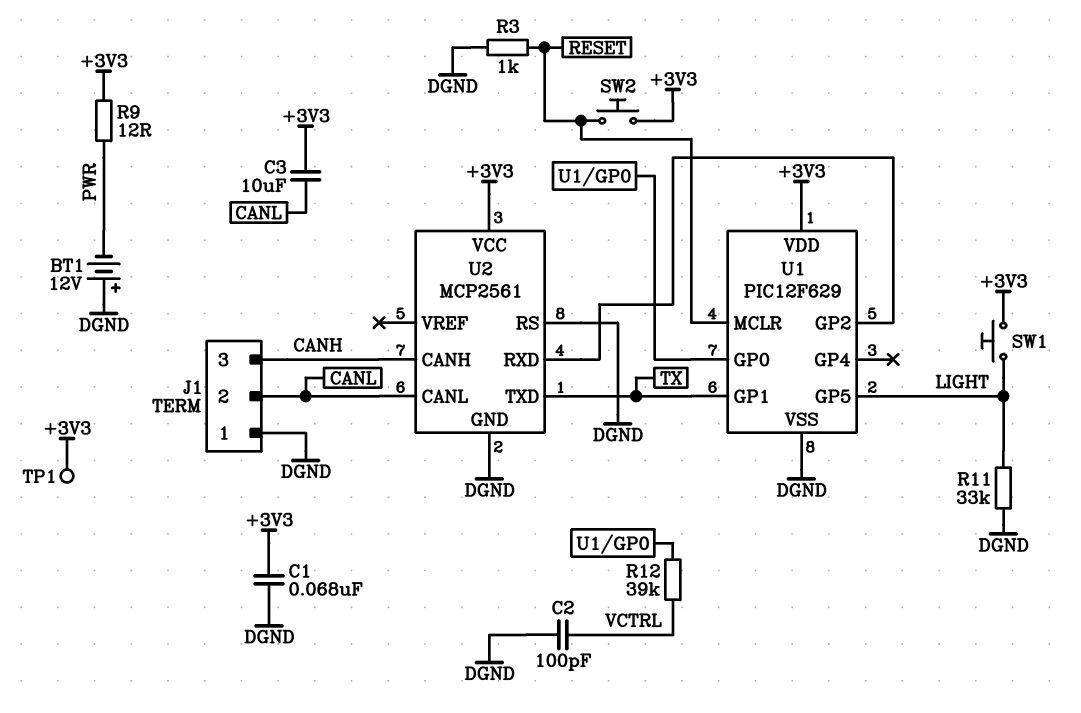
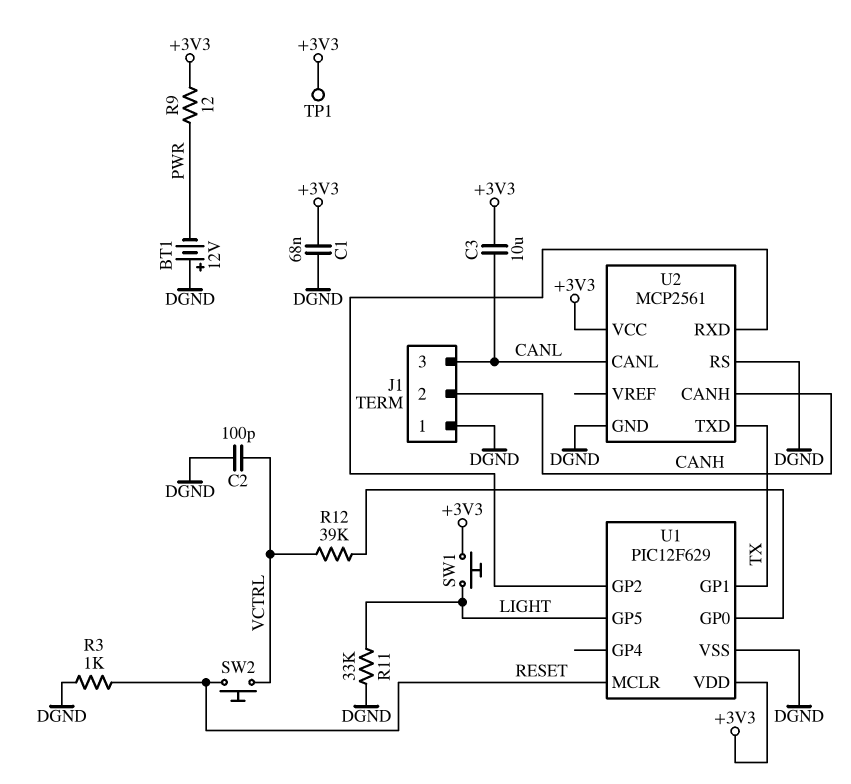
J1 pin 2: CANL -> CANH
J1 pin 3: CANH -> CANL
SW2: button (+3V3, RESET) -> button (RESET, VCTRL)

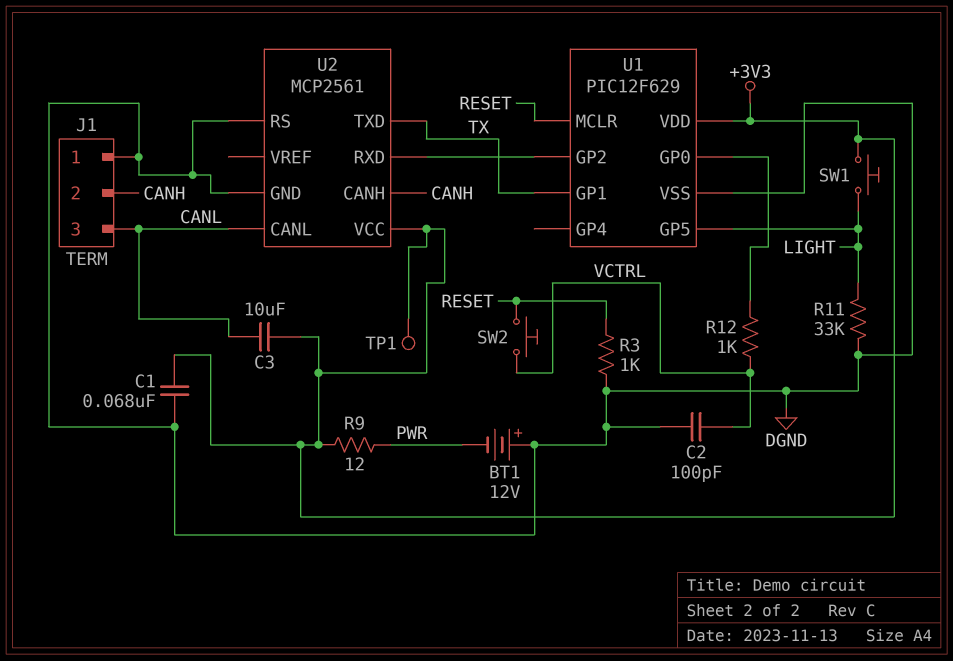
R12: 39k (U1/GP0, VCTRL) -> 1k (U1/GP0, VCTRL)

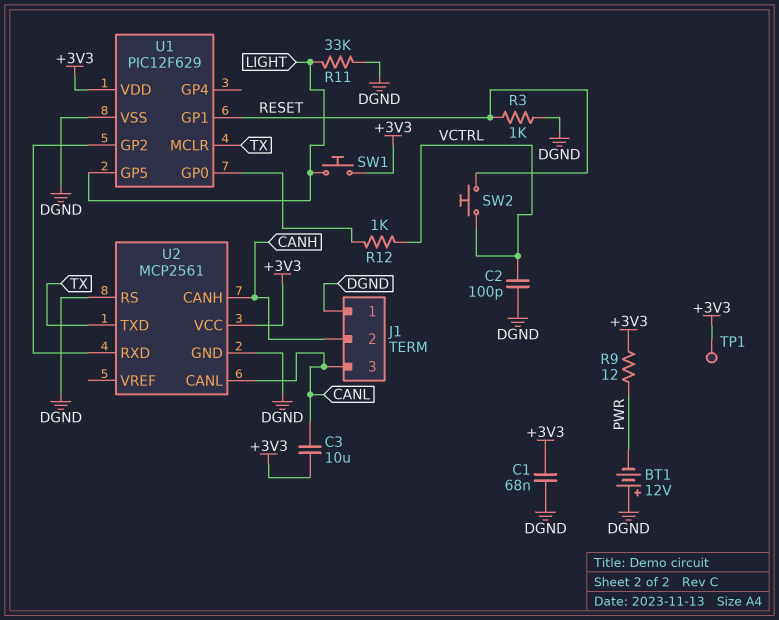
U1 pin GP1: TX -> RESET
U1 pin MCLR: RESET -> TX

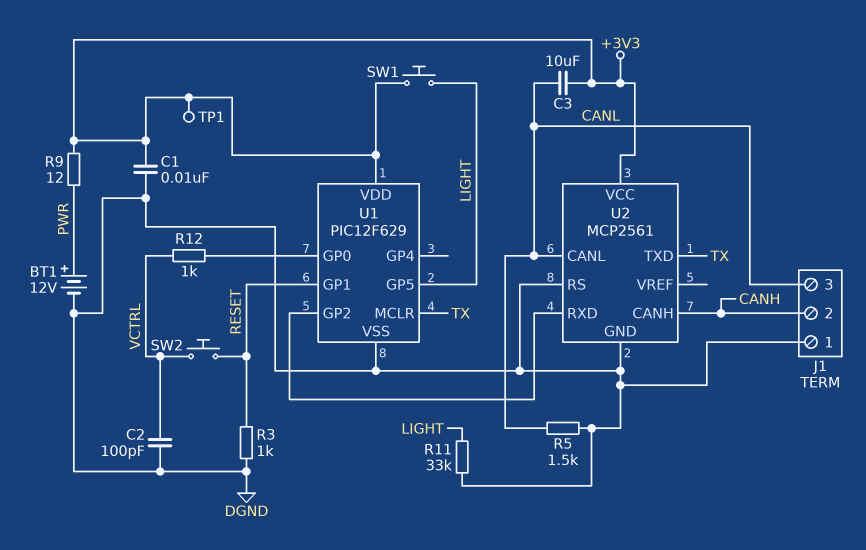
BT1: 12V (plus DGND, minus PWR) -> 12V (plus PWR, minus DGND)
C1: 68nF (+3V3, DGND) -> 10nF (+3V3, DGND)
R5: none -> 1.5k (CANL, DGND)

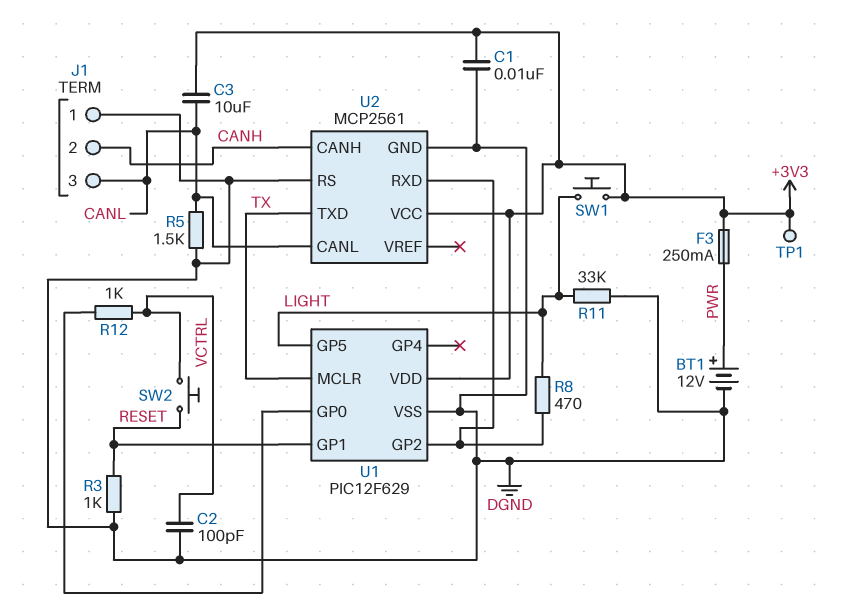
F3: none -> 250mA (+3V3, PWR)
R8: none -> 470 (LIGHT, U1/GP2)
R9: 12 (+3V3, PWR) -> none

